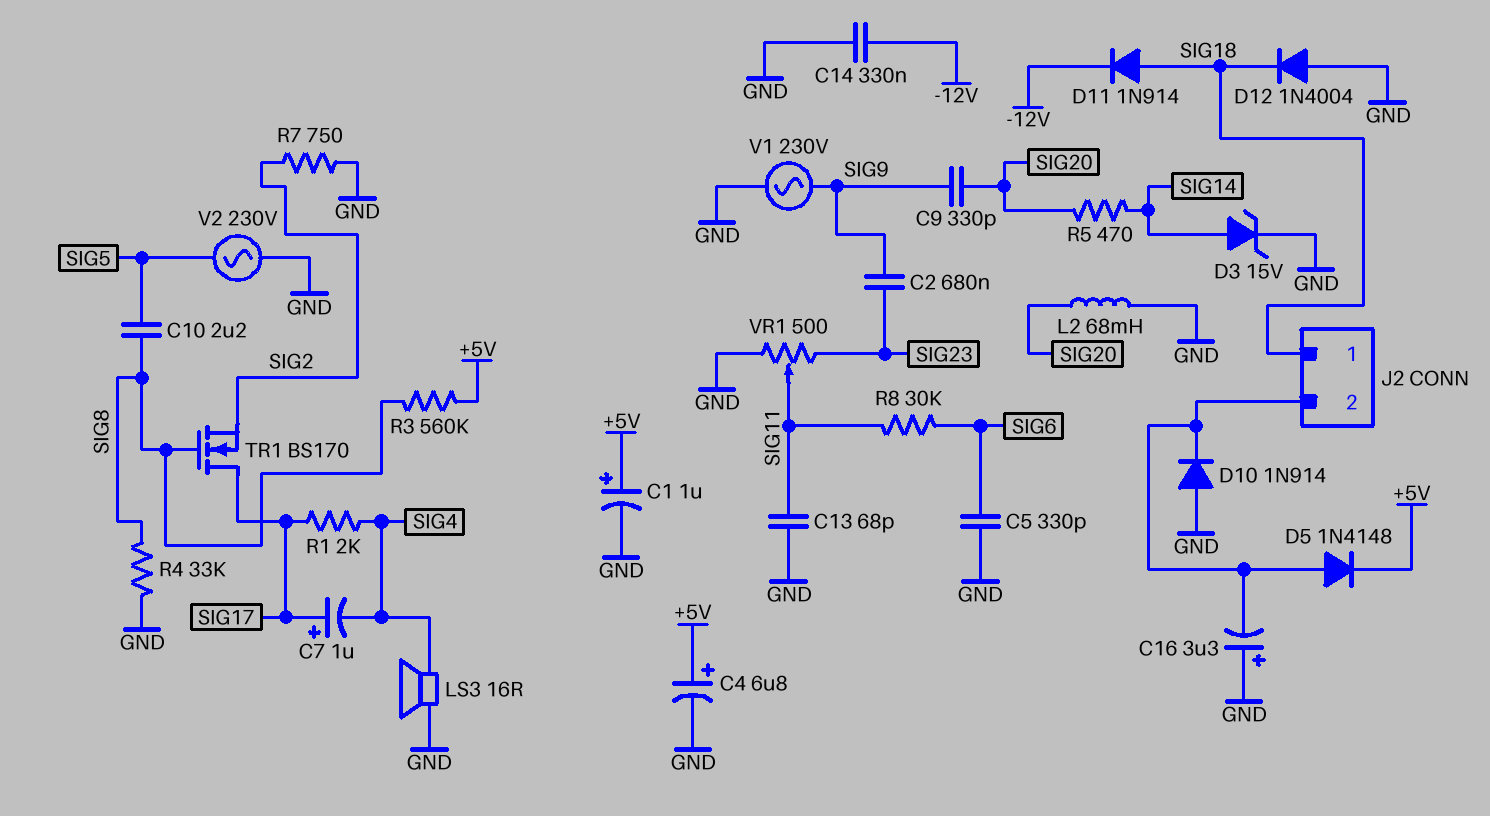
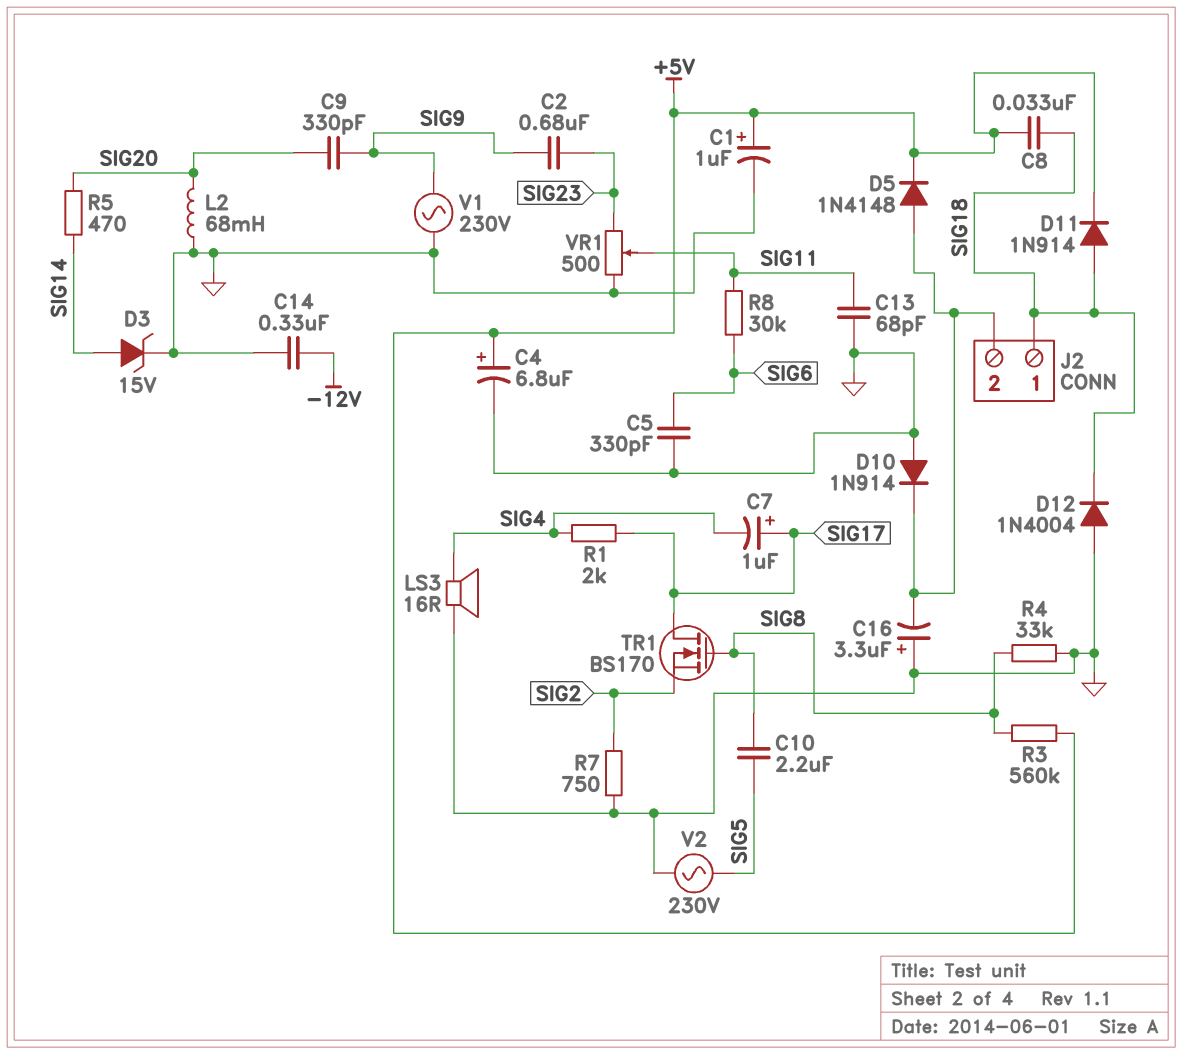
C8: none -> 33nF (+5V, SIG18)
D11: diode 1N914 (A SIG18, K -12V) -> diode 1N914 (A SIG18, K +5V)

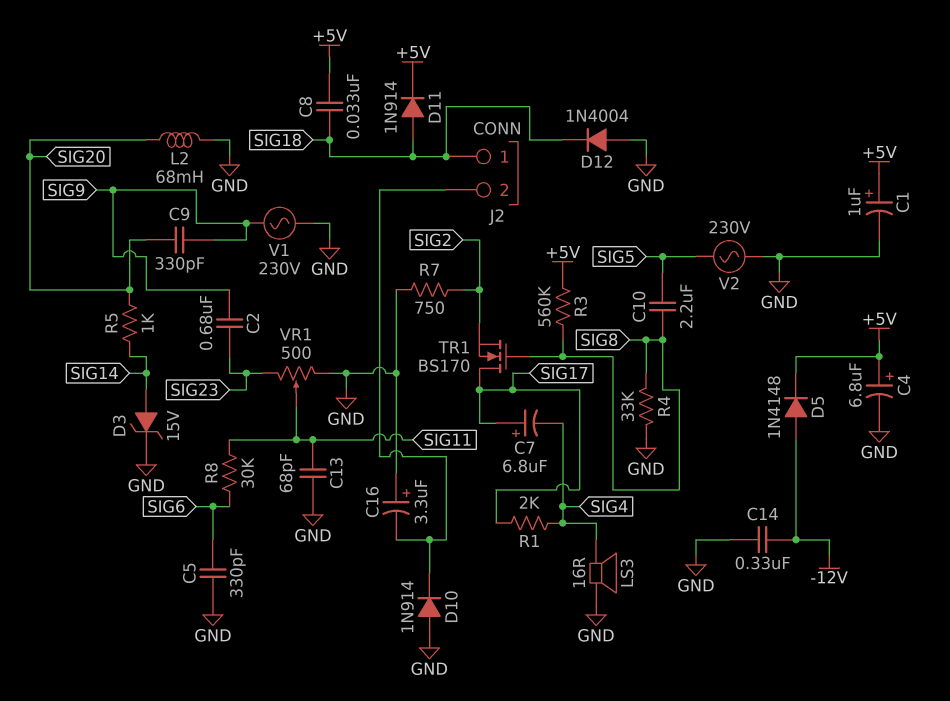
C7: 1uF (plus SIG17, minus SIG4) -> 6.8uF (plus SIG17, minus SIG4)
D5: diode 1N4148 (A J2/2, K +5V) -> diode 1N4148 (A -12V, K +5V)
R5: 470 (SIG14, SIG20) -> 1k (SIG14, SIG20)

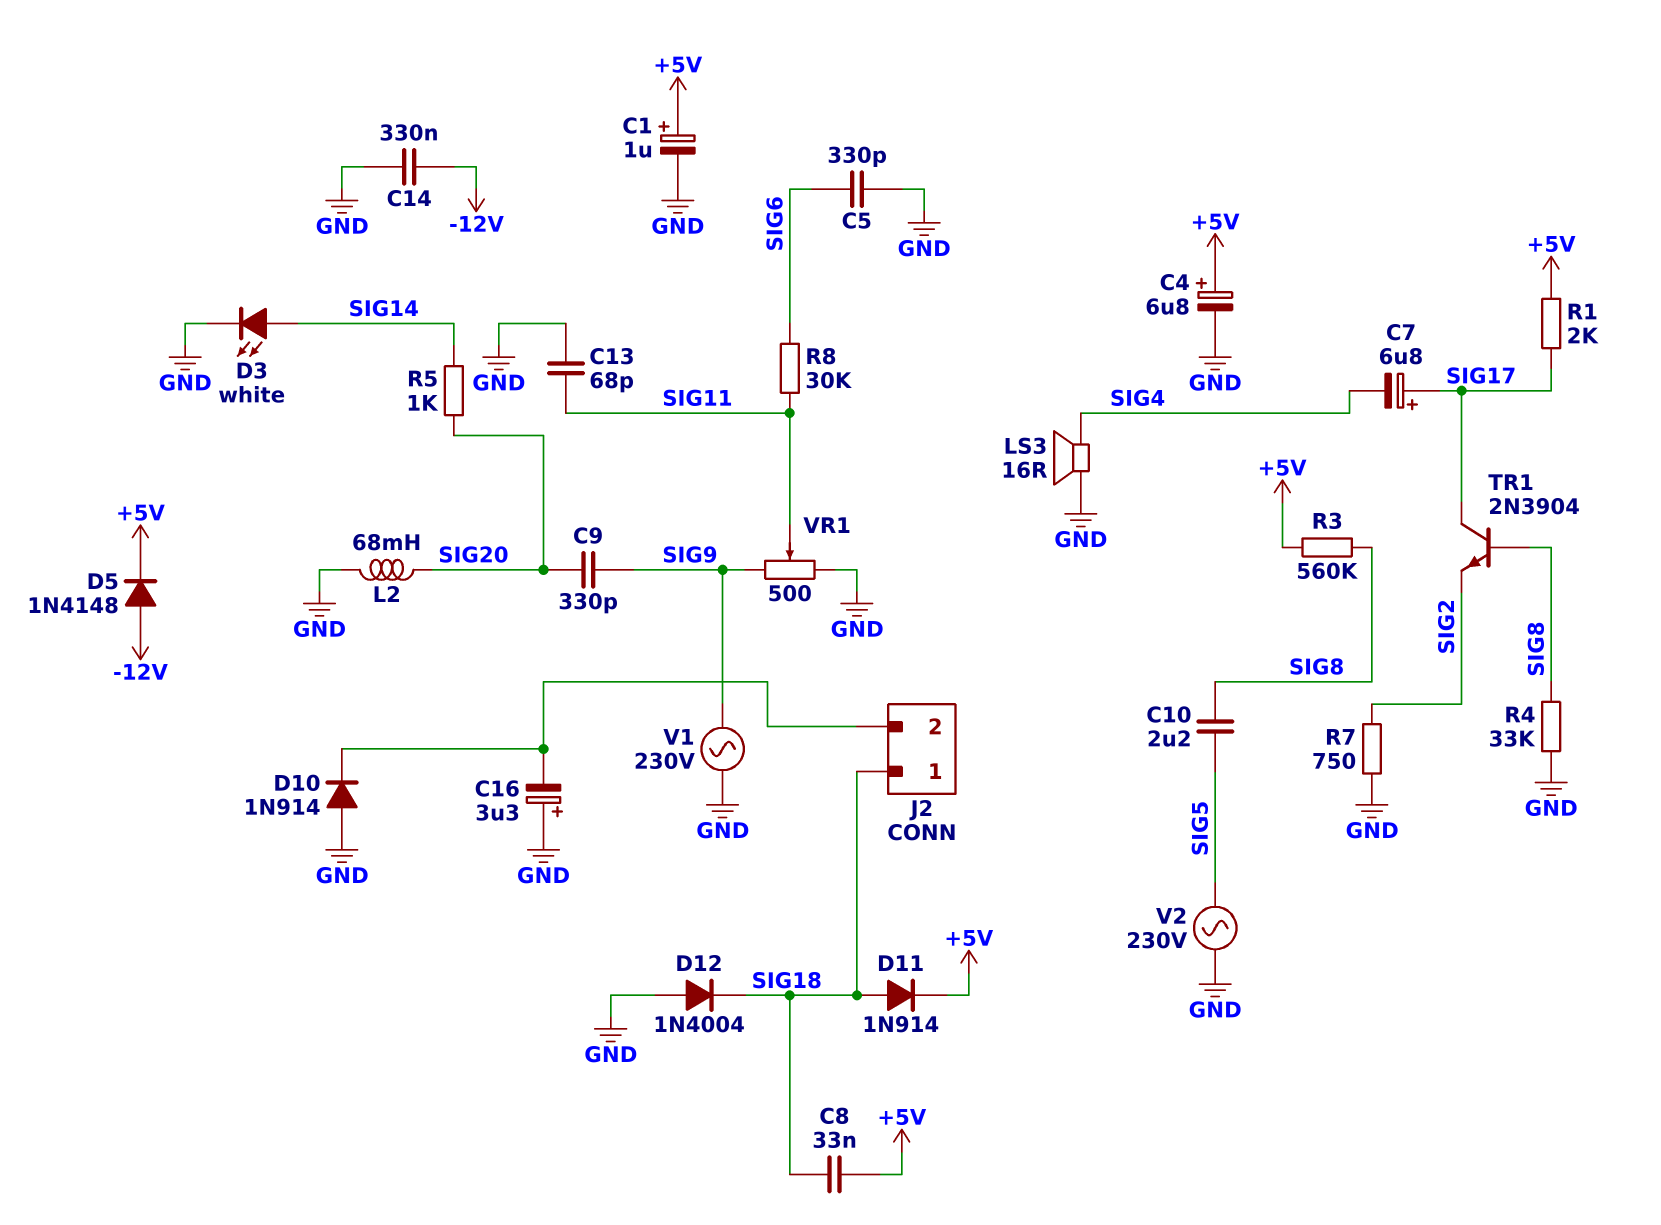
C2: 680nF (SIG9, SIG23) -> none
D3: zener 15V (A SIG14, K GND) -> LED white (A SIG14, K GND)
R1: 2k (SIG4, SIG17) -> 2k (+5V, SIG17)
TR1: NMOS BS170 (G SIG8, D SIG17, S SIG2) -> NPN 2N3904 (B SIG8, C SIG17, E SIG2)
VR1: 500 (GND, SIG23, wiper SIG11) -> 500 (GND, SIG9, wiper SIG11)

